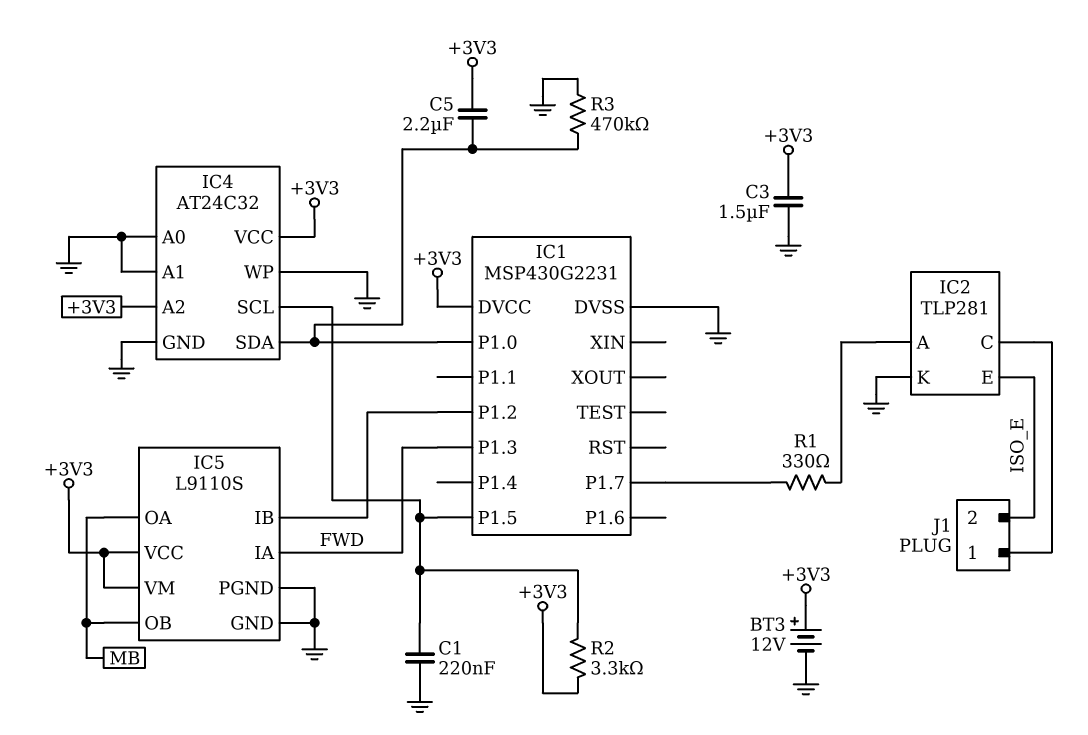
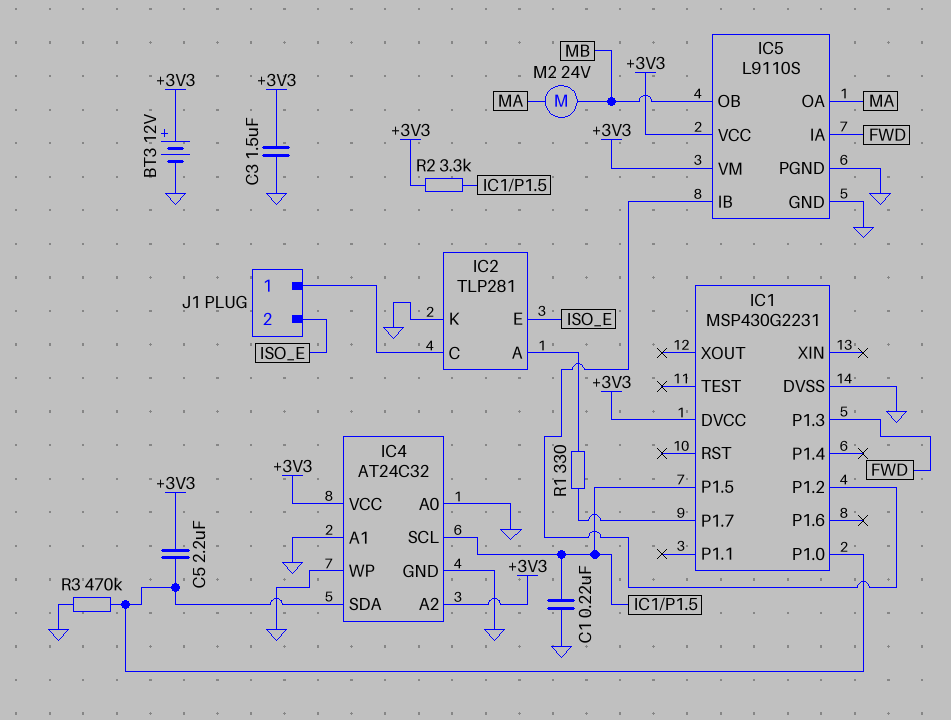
IC5 pin OA: MB -> MA
M2: none -> motor 24V (MA, MB)

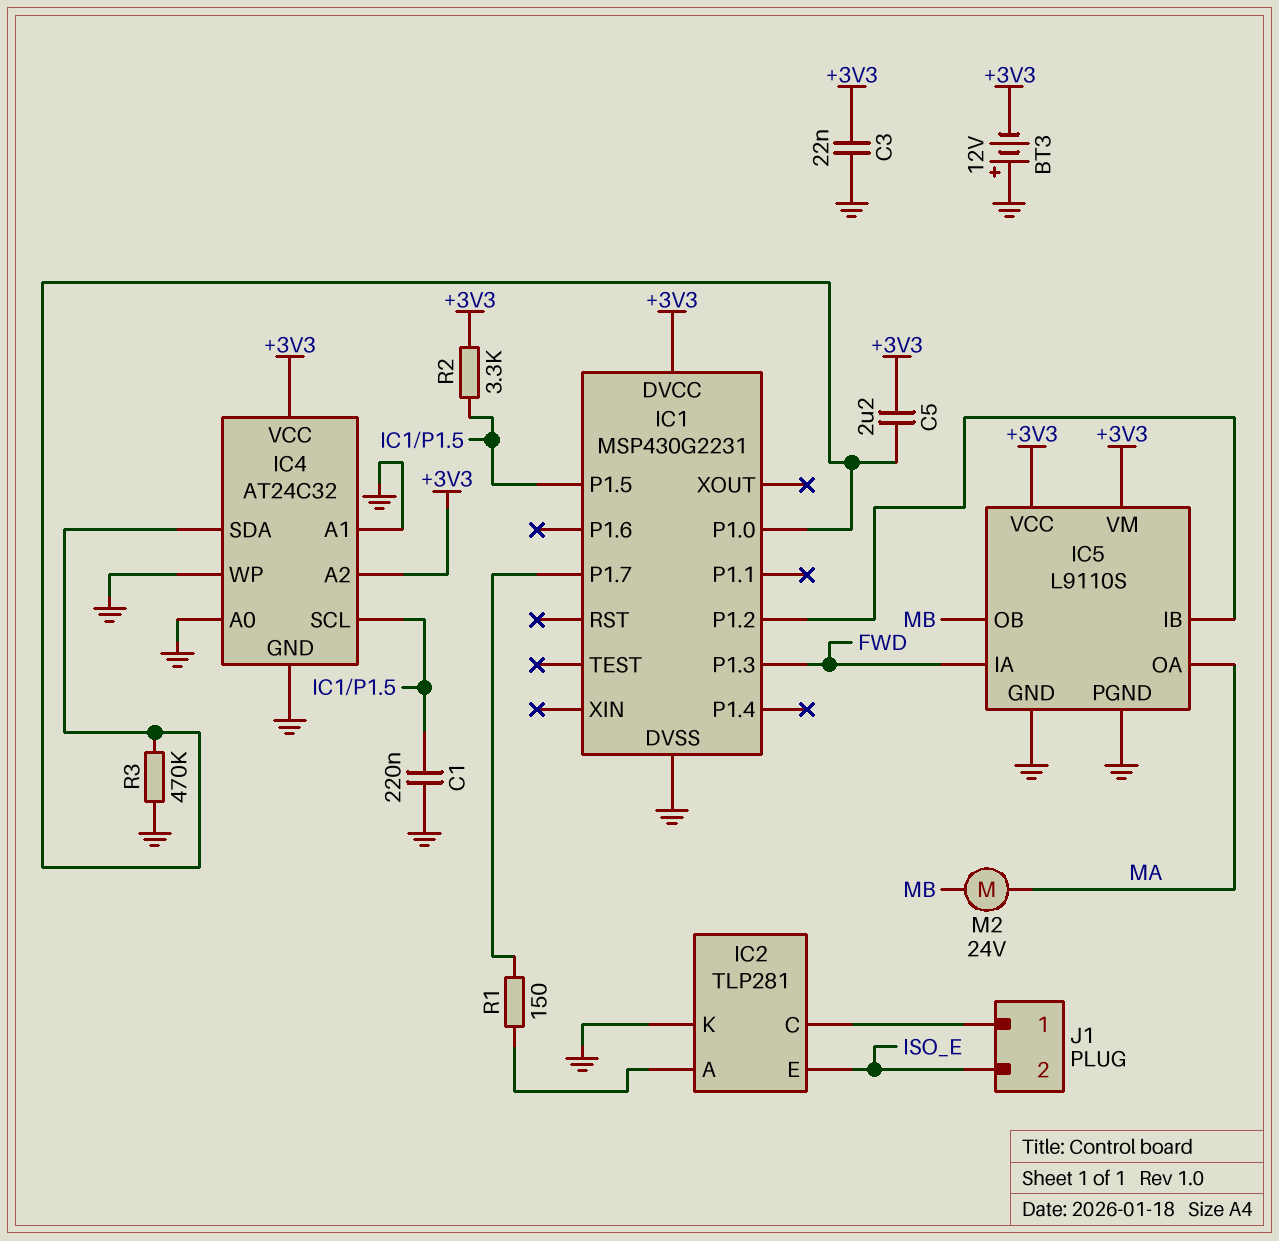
BT3: 12V (plus +3V3, minus GND) -> 12V (plus GND, minus +3V3)
C3: 1.5uF (+3V3, GND) -> 22nF (+3V3, GND)
R1: 330 (IC1/P1.7, IC2/A) -> 150 (IC1/P1.7, IC2/A)

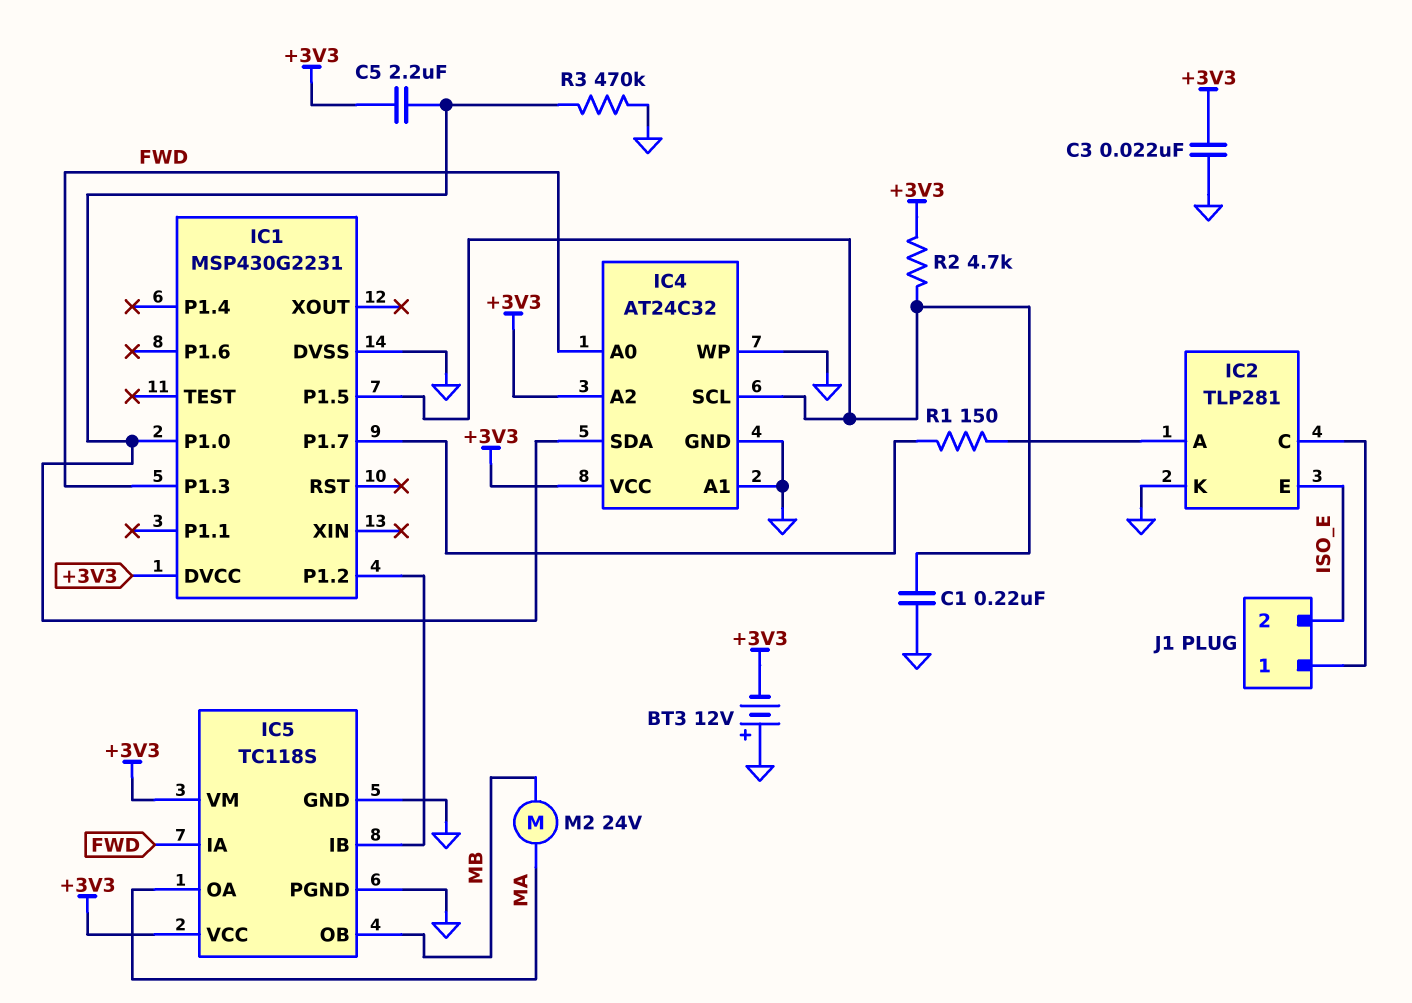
IC4 pin A0: GND -> FWD
IC5: L9110S -> TC118S
R2: 3.3k (+3V3, IC1/P1.5) -> 4.7k (+3V3, IC1/P1.5)

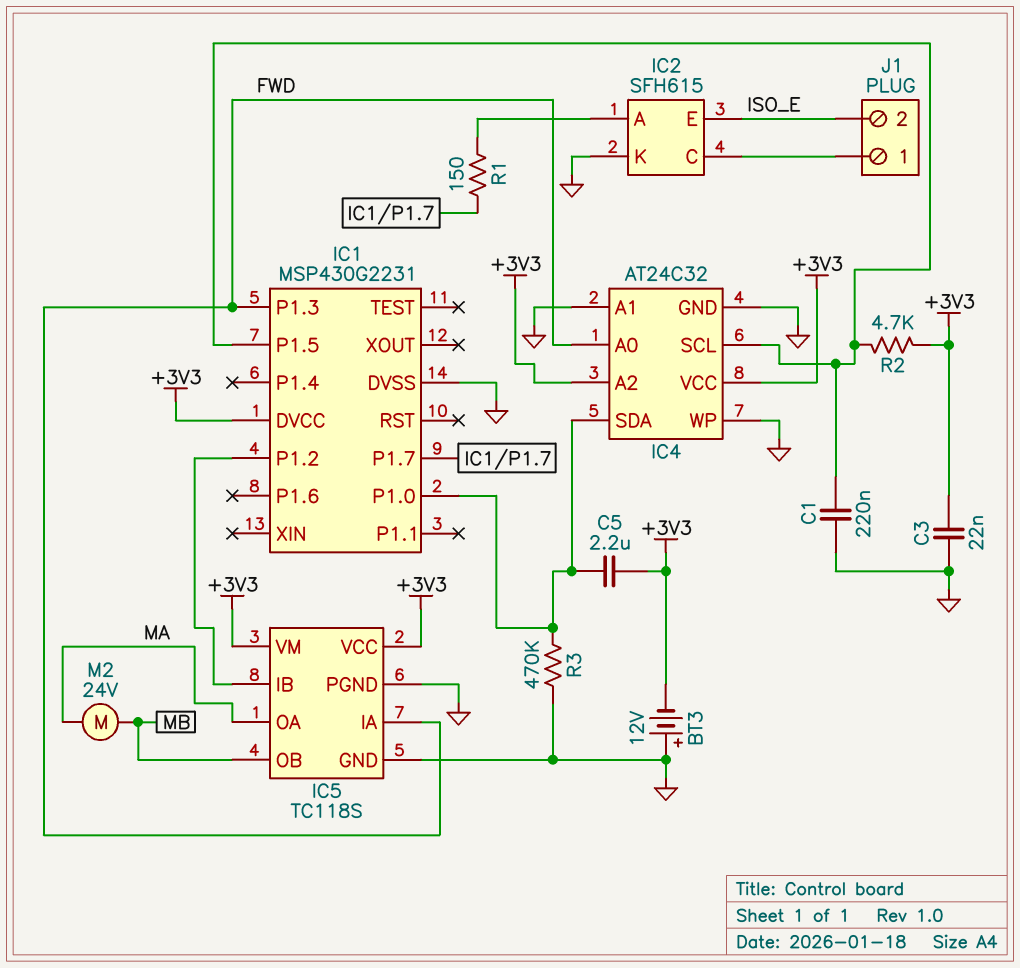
IC2: TLP281 -> SFH615

